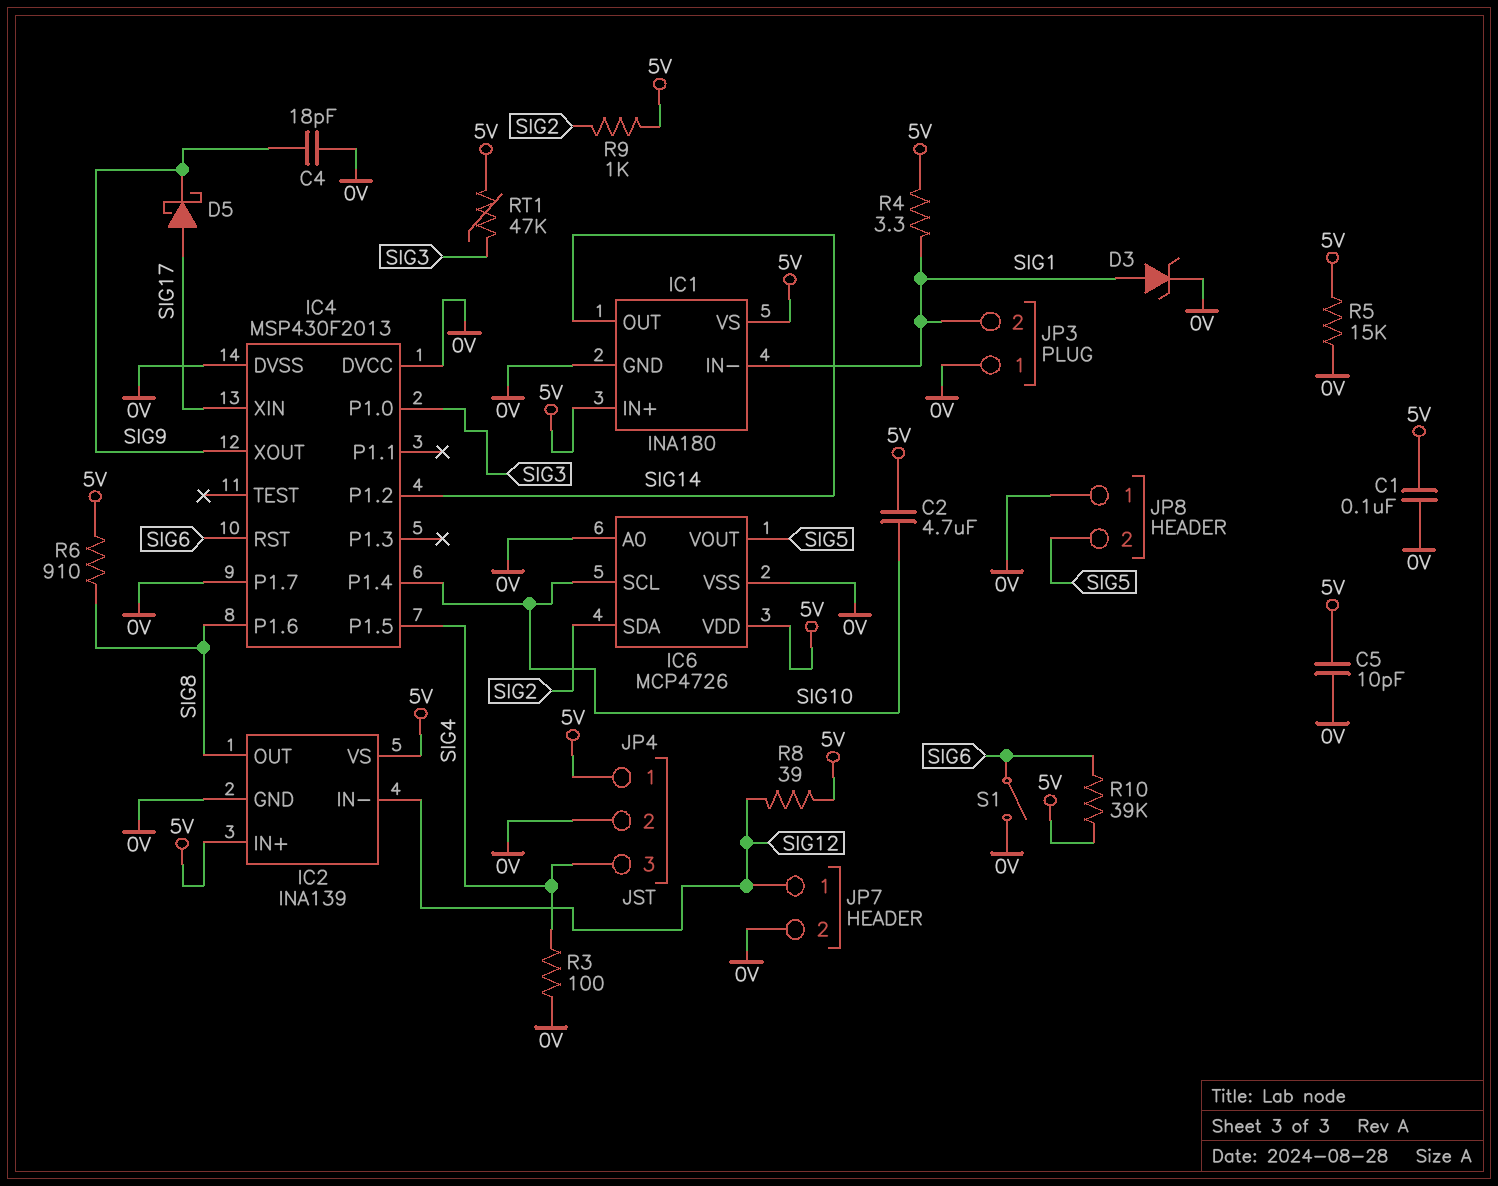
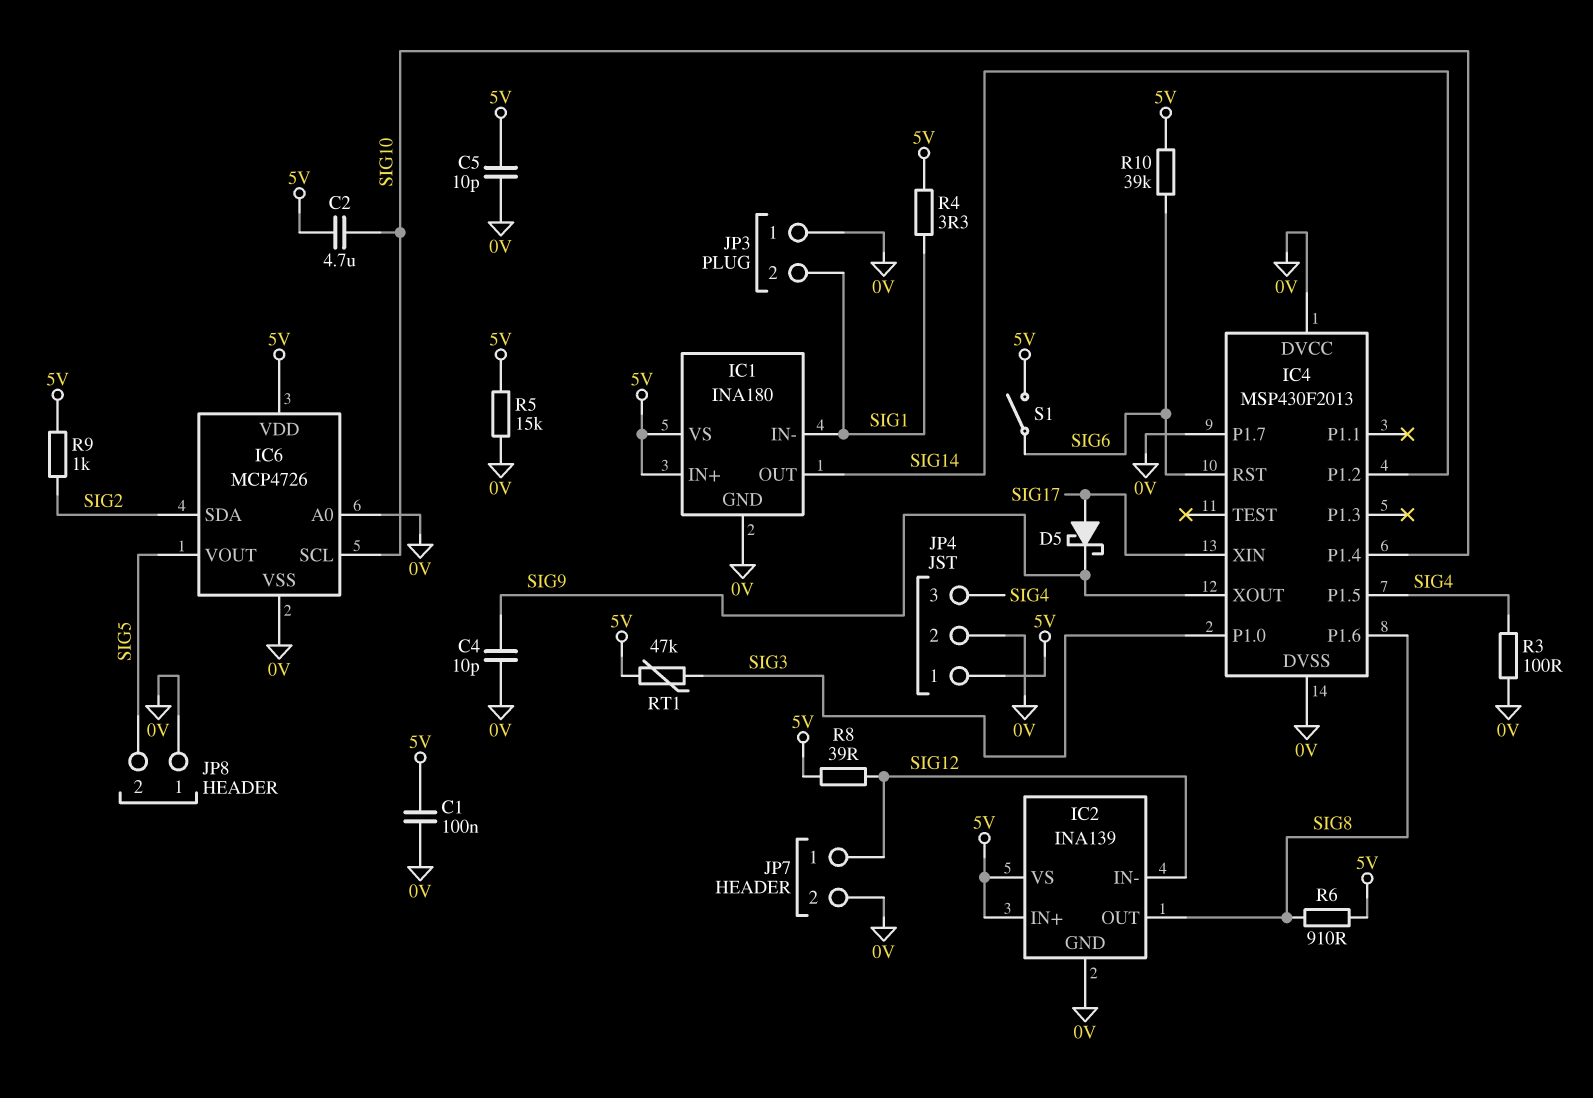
C4: 18pF (0V, SIG9) -> 10pF (0V, SIG9)
D3: zener (A SIG1, K 0V) -> none
S1: switch (0V, SIG6) -> switch (5V, SIG6)

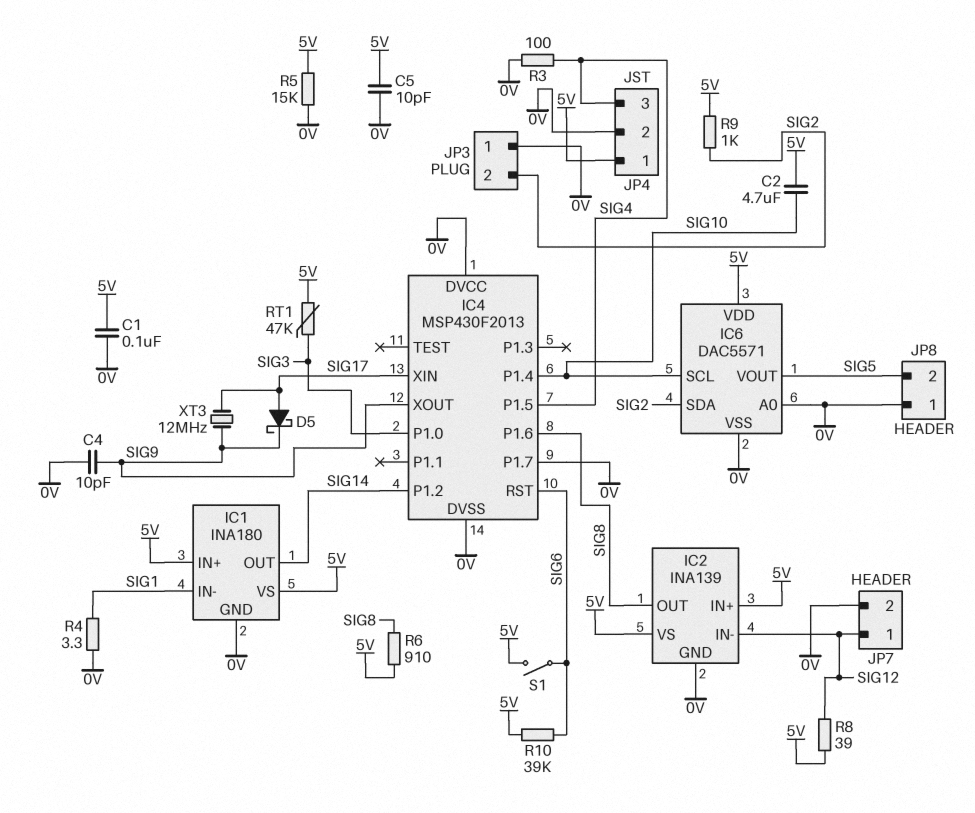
IC6: MCP4726 -> DAC5571
JP3 pin 2: SIG1 -> SIG2
R4: 3.3 (5V, SIG1) -> 3.3 (0V, SIG1)
XT3: none -> 12MHz (SIG9, SIG17)

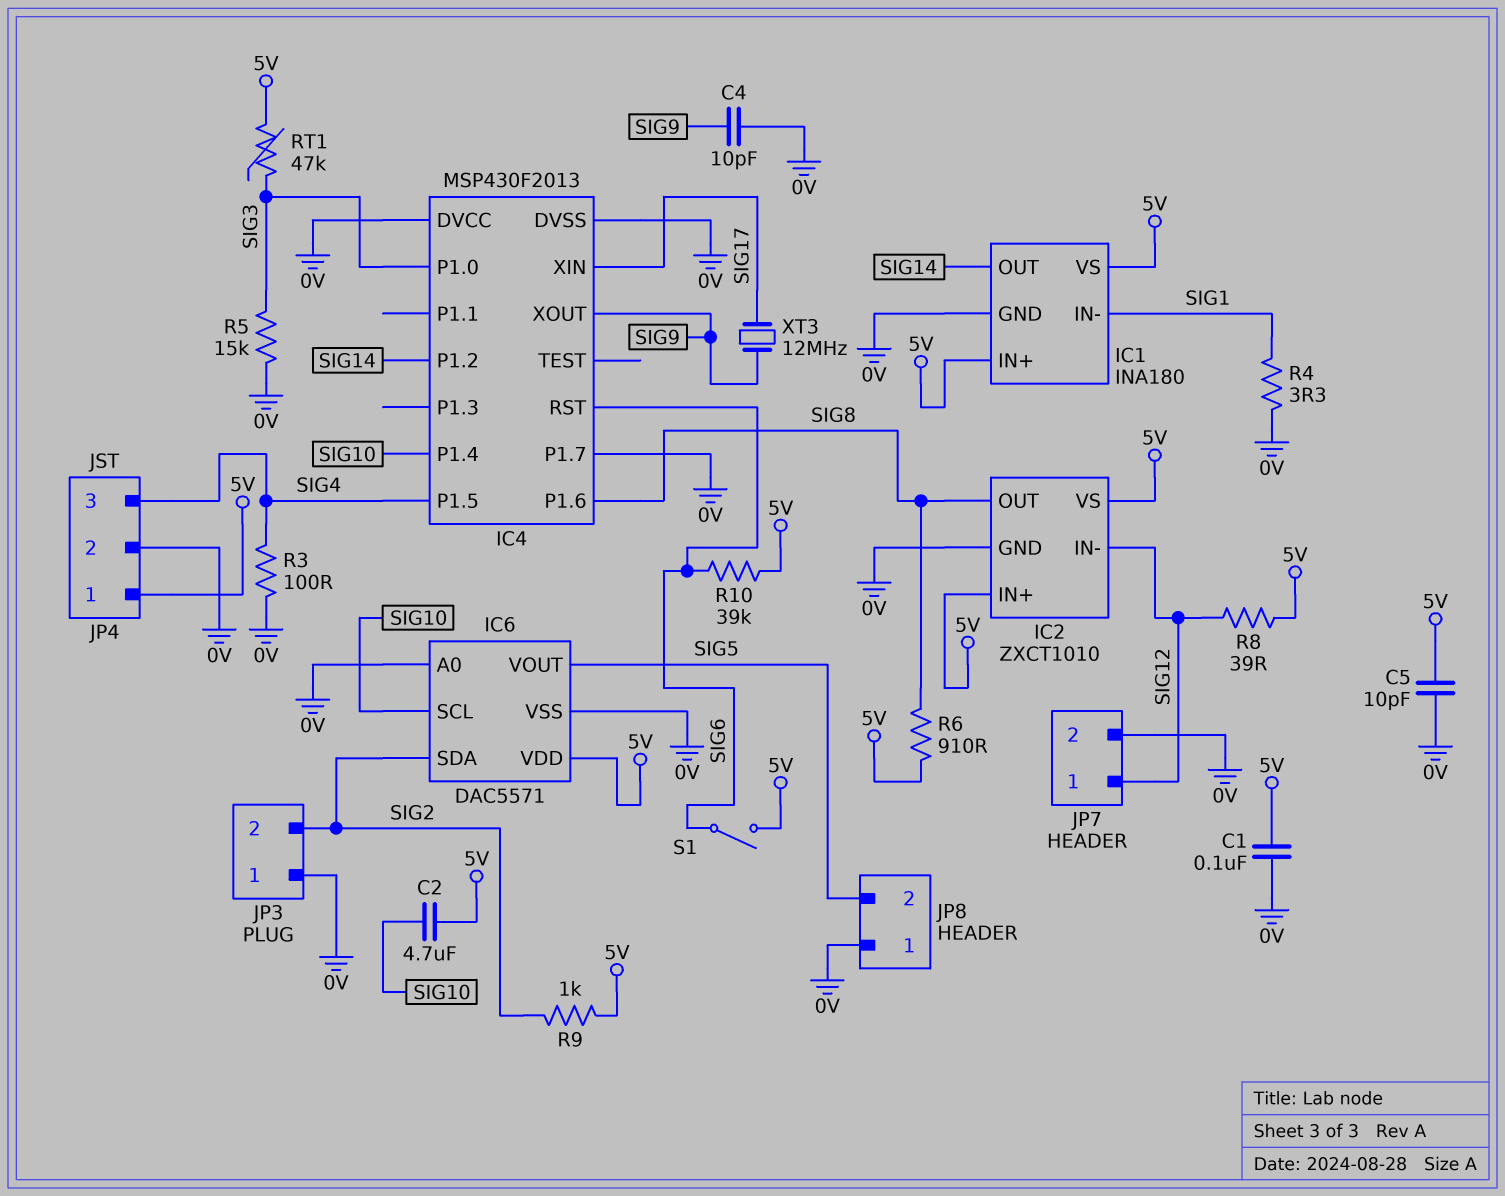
D5: schottky (A SIG17, K SIG9) -> none
IC2: INA139 -> ZXCT1010
R5: 15k (0V, 5V) -> 15k (0V, SIG3)

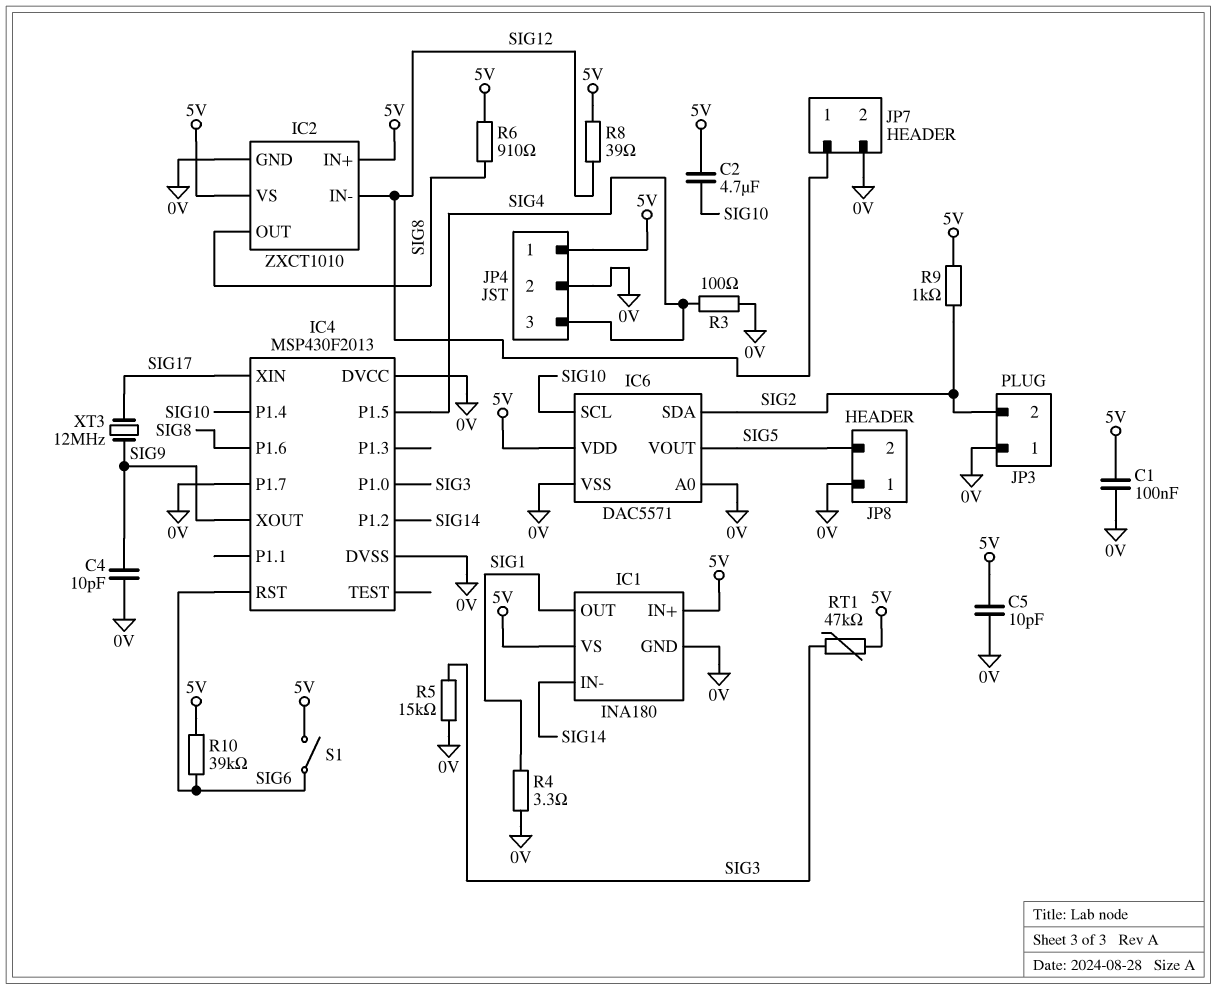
IC1 pin IN-: SIG1 -> SIG14
IC1 pin OUT: SIG14 -> SIG1

